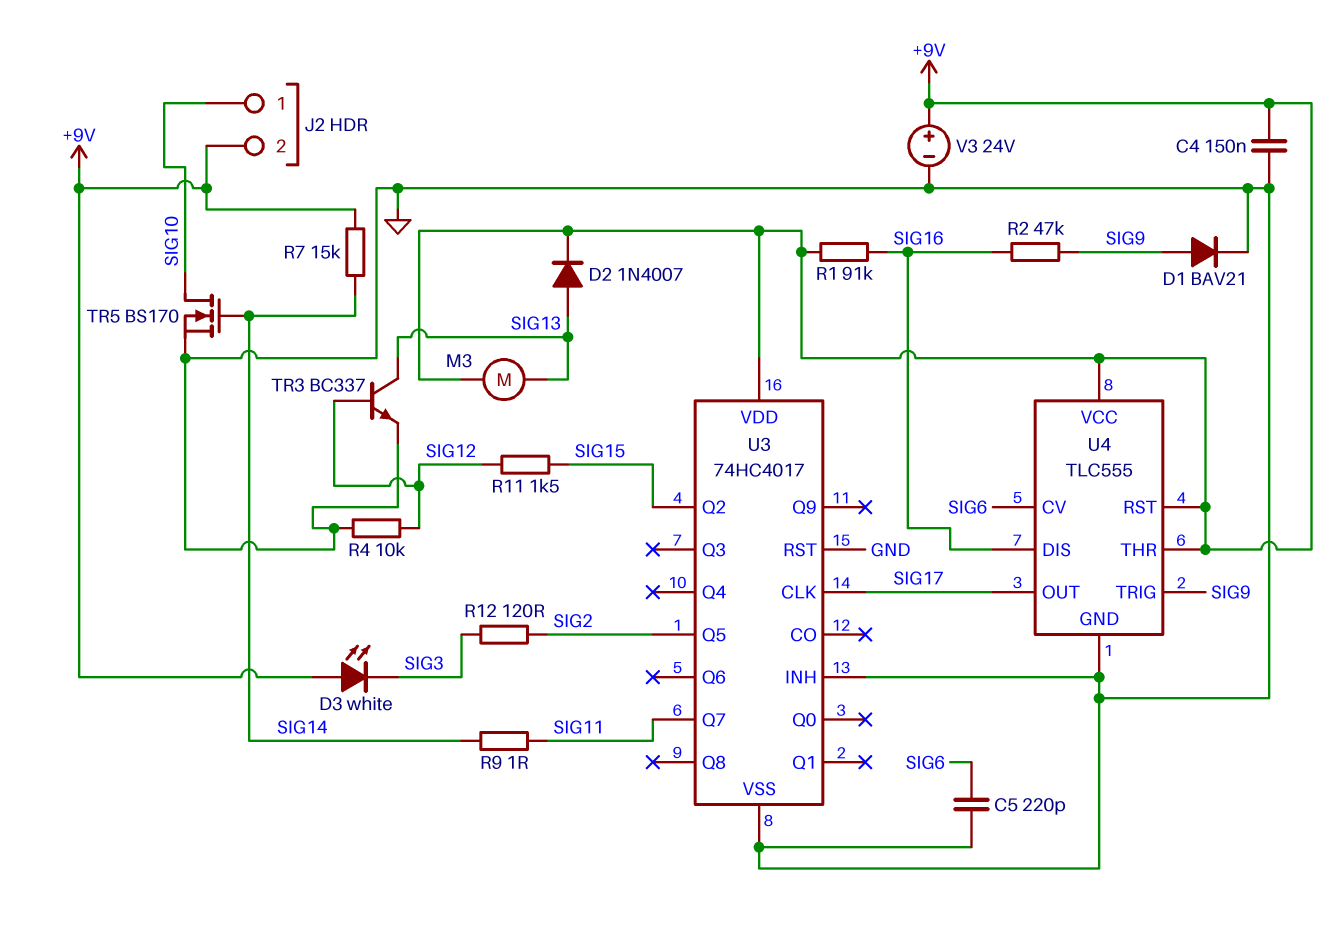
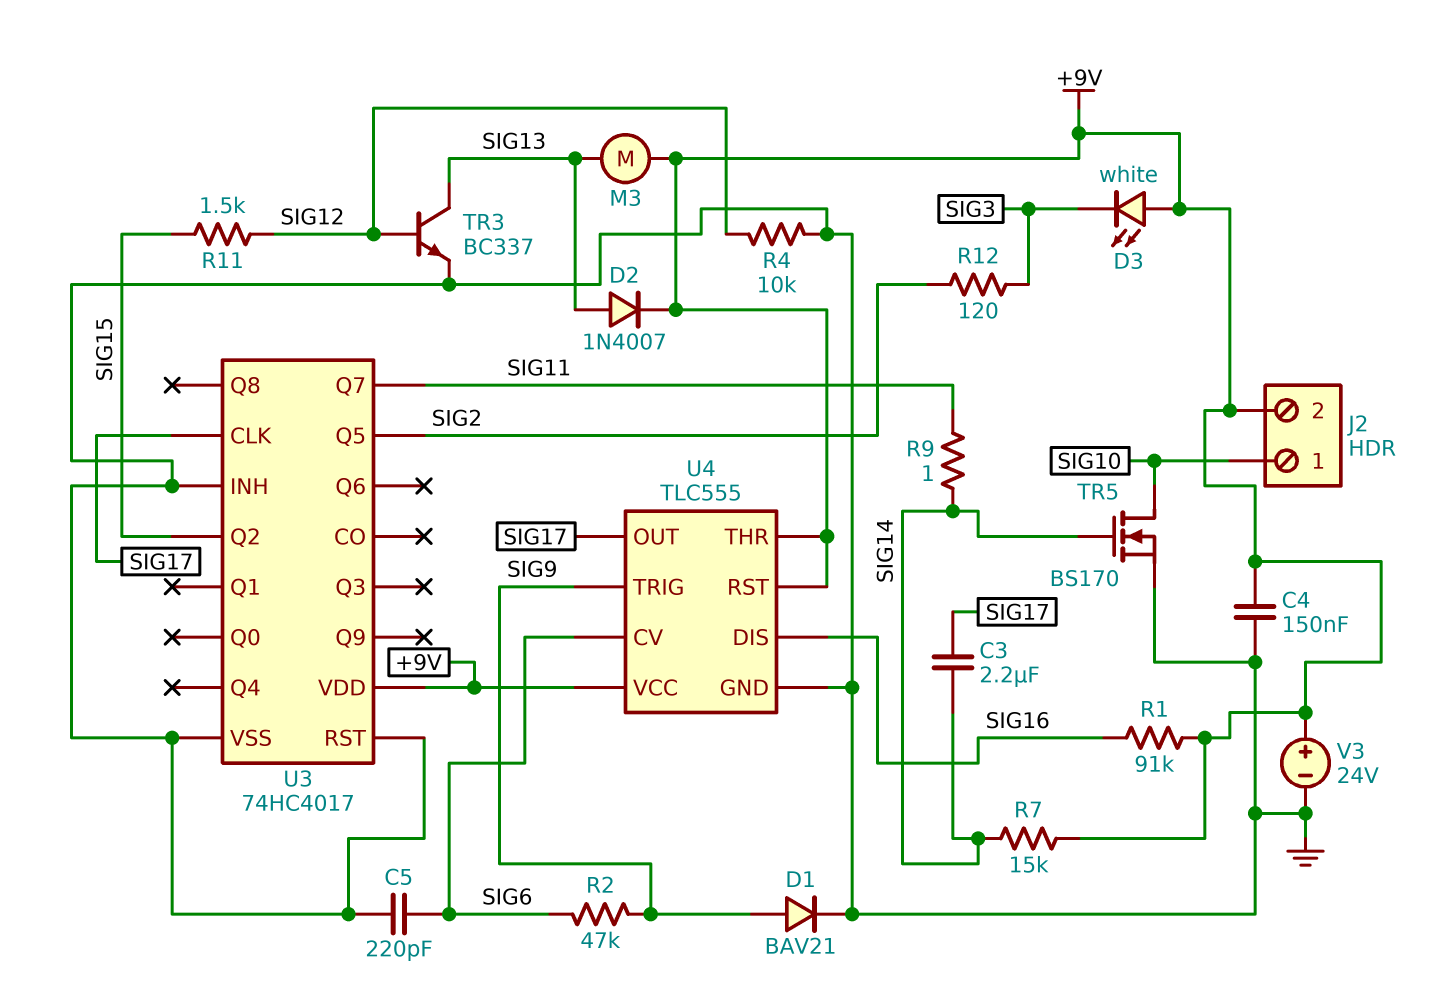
C3: none -> 2.2uF (SIG14, SIG17)
R2: 47k (SIG9, SIG16) -> 47k (SIG6, SIG9)

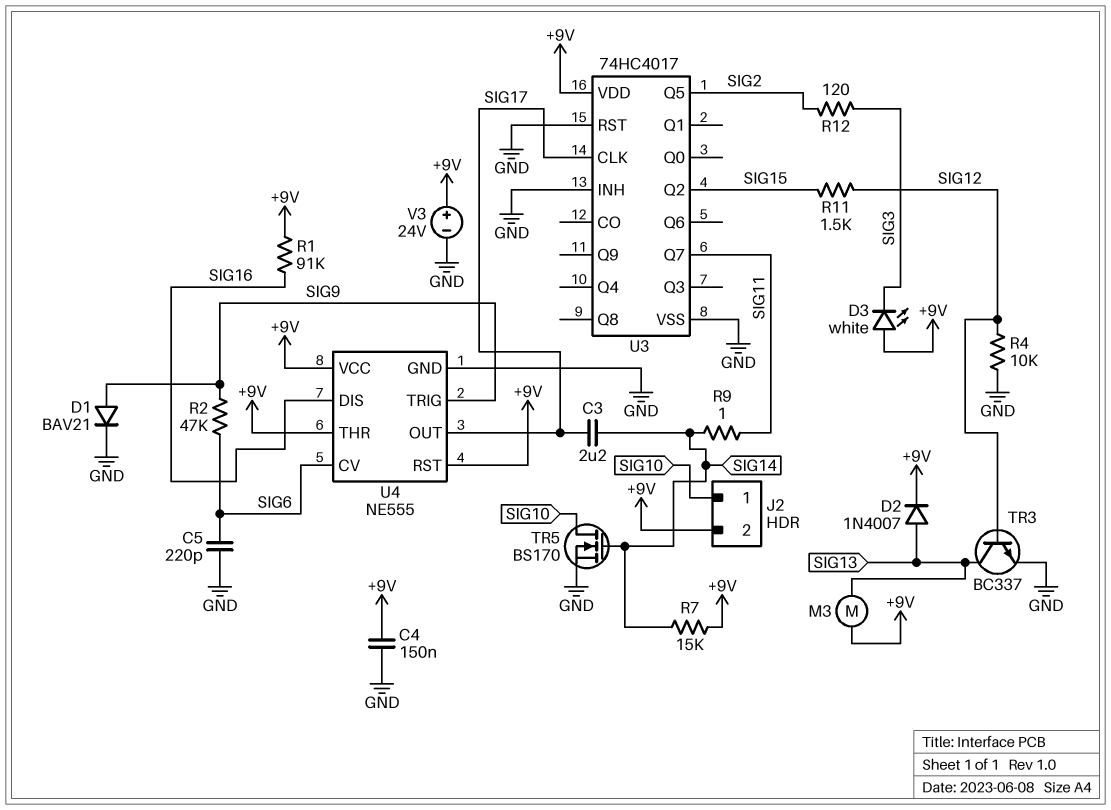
U4: TLC555 -> NE555

